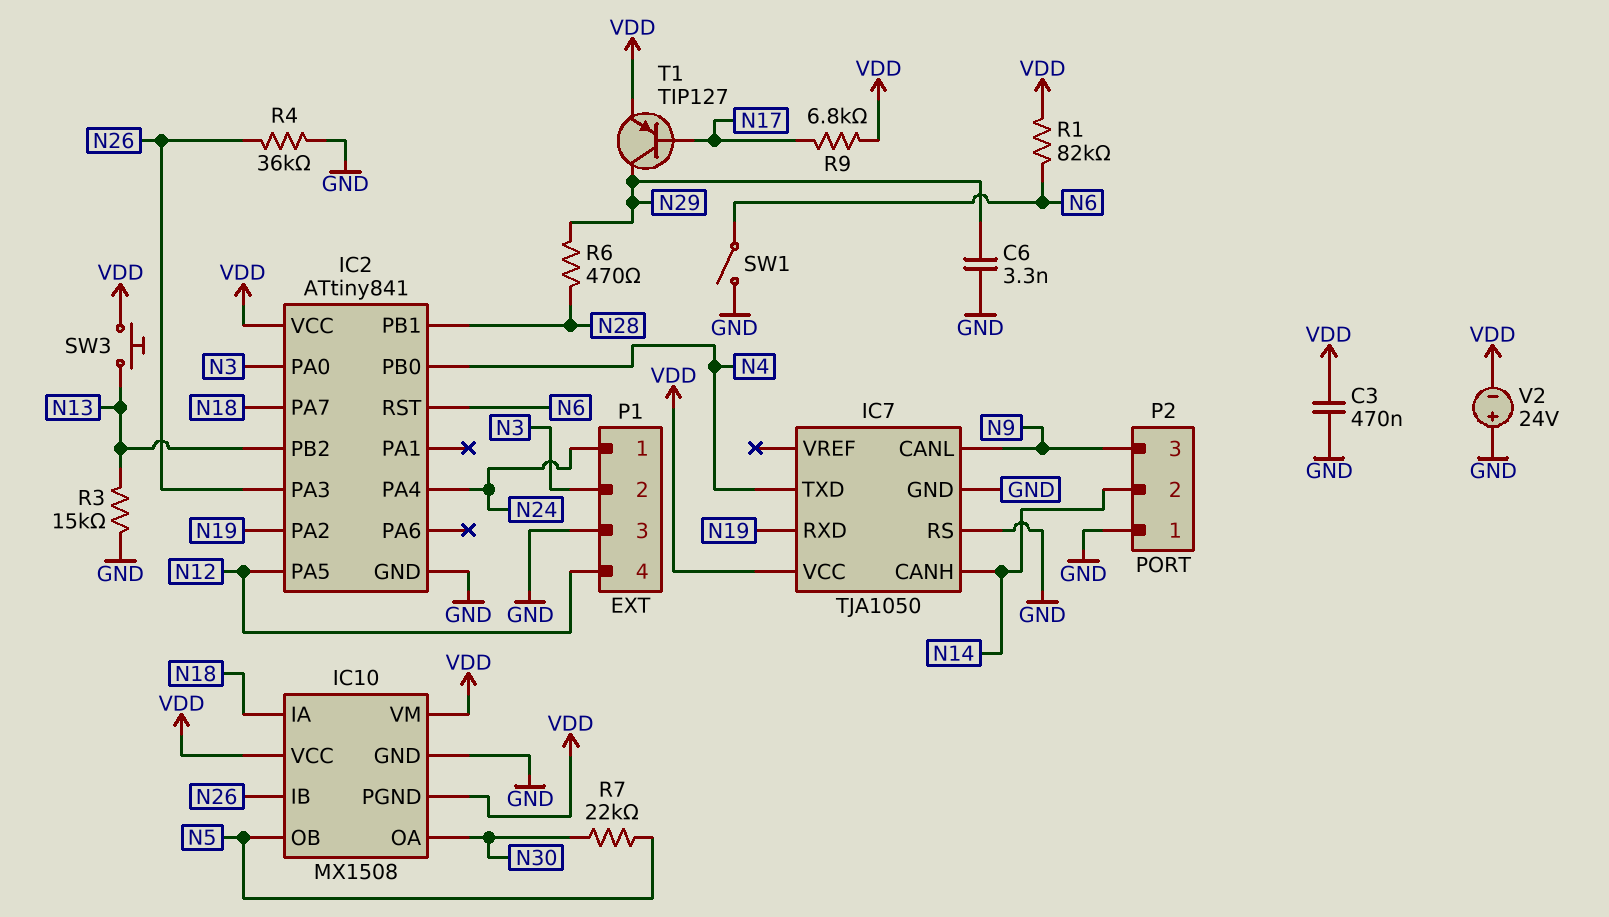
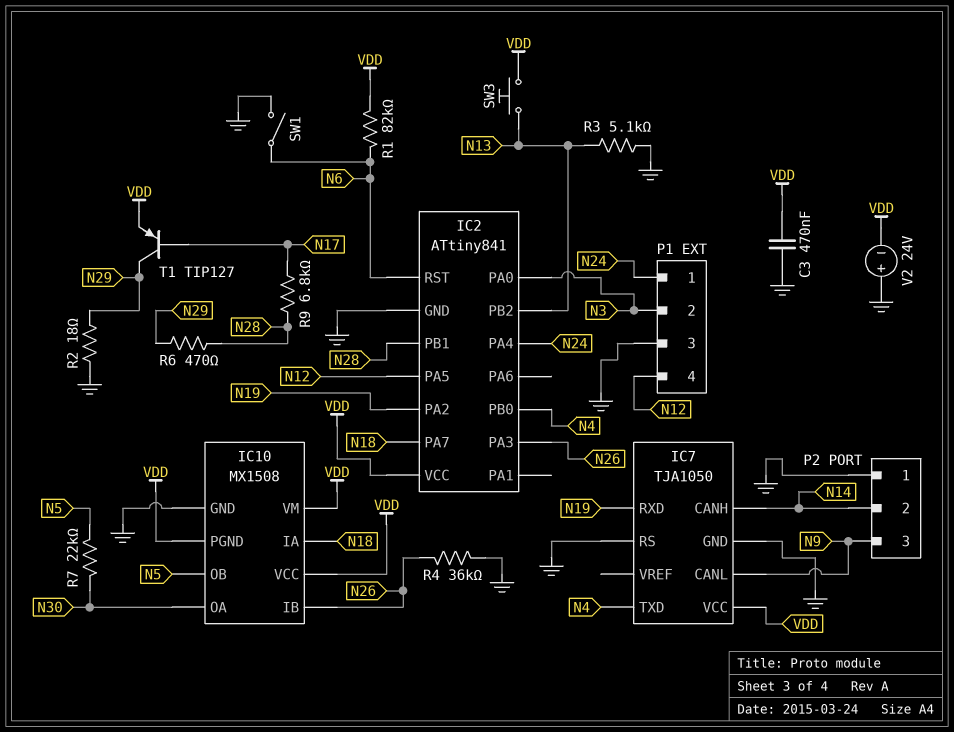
C6: 3.3nF (GND, N29) -> none
R2: none -> 18 (GND, N29)
R3: 15k (GND, N13) -> 5.1k (GND, N13)
R9: 6.8k (N17, VDD) -> 6.8k (N17, N28)

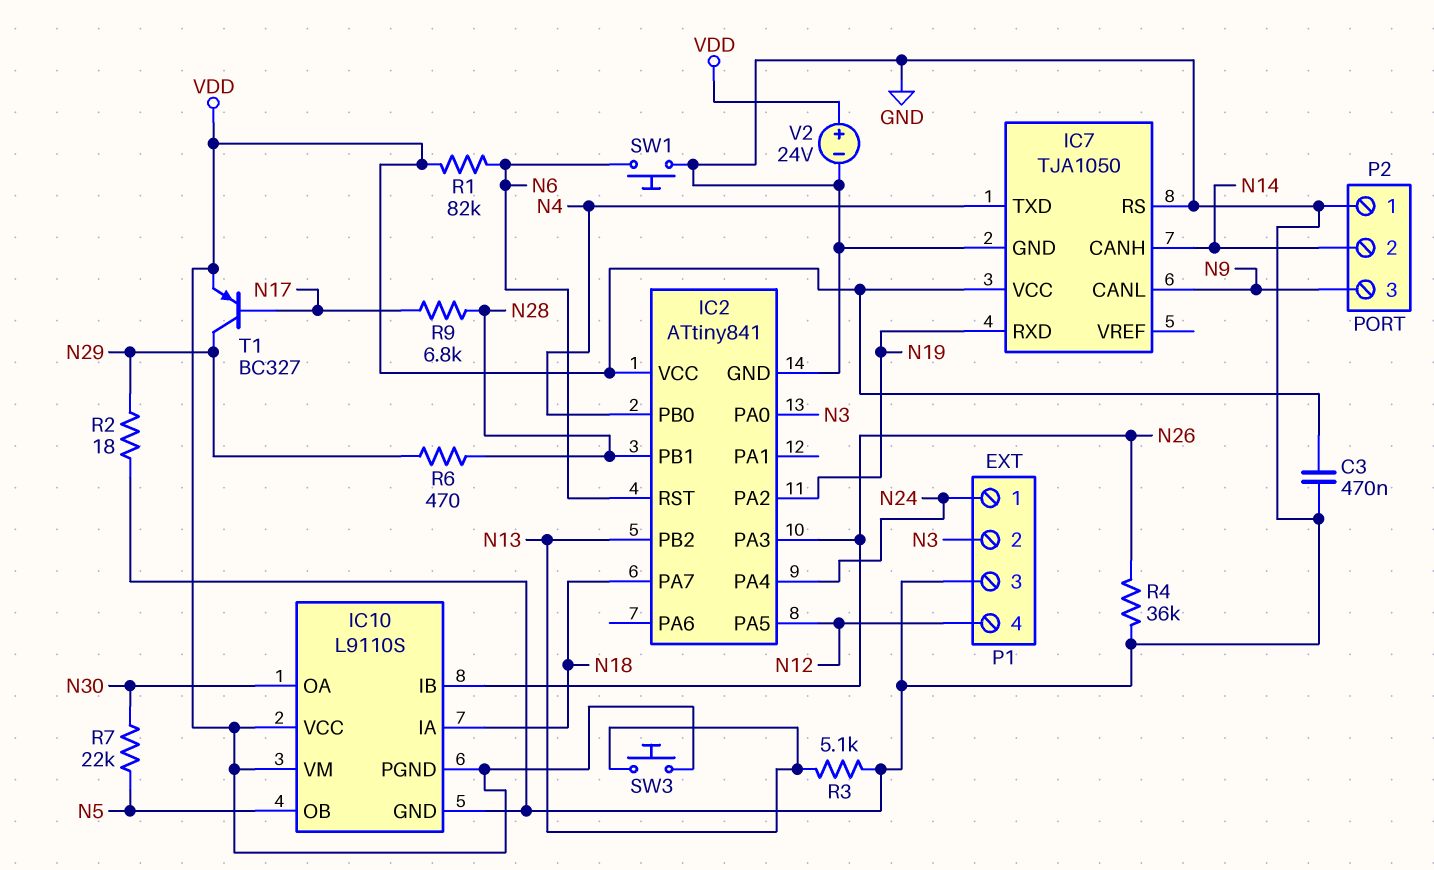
IC10: MX1508 -> L9110S
SW1: switch (GND, N6) -> button (GND, N6)
T1: PNP TIP127 (B N17, C N29, E VDD) -> PNP BC327 (B N17, C N29, E VDD)
V2: 24V (plus GND, minus VDD) -> 24V (plus VDD, minus GND)

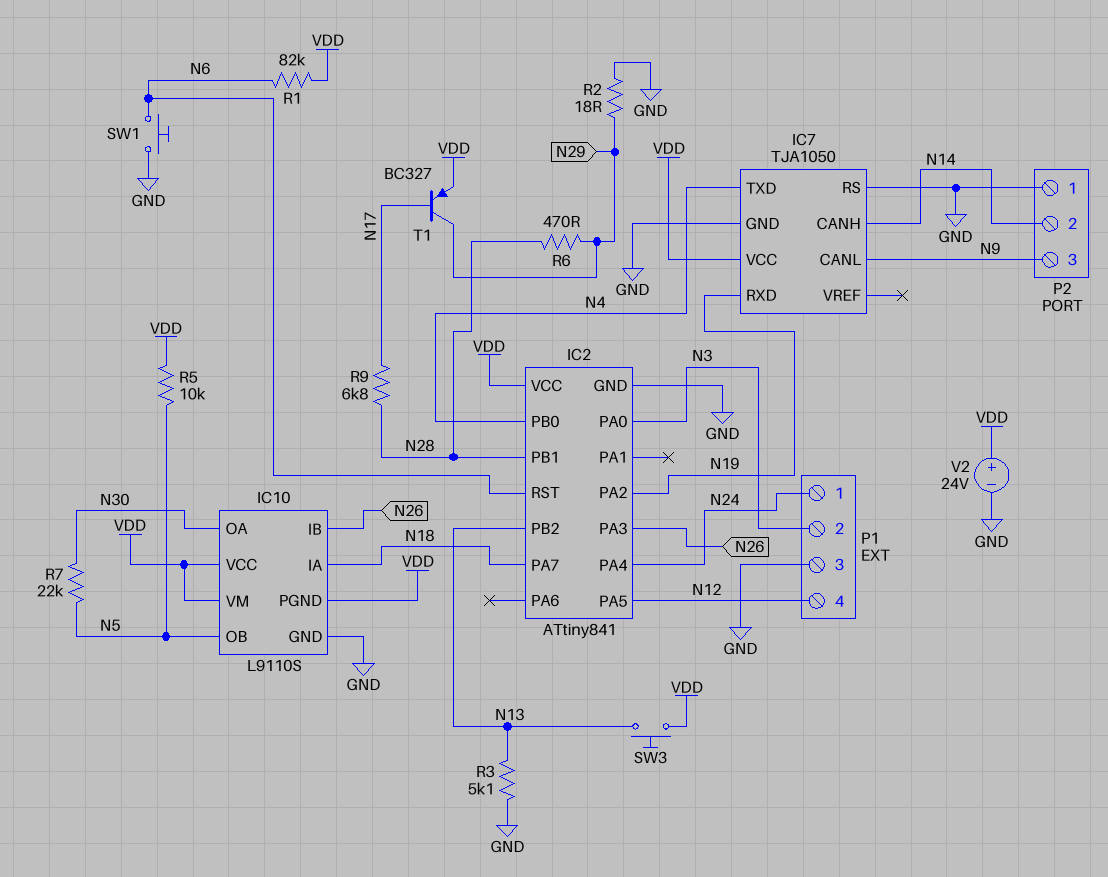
C3: 470nF (GND, VDD) -> none
R4: 36k (GND, N26) -> none
R5: none -> 10k (N5, VDD)

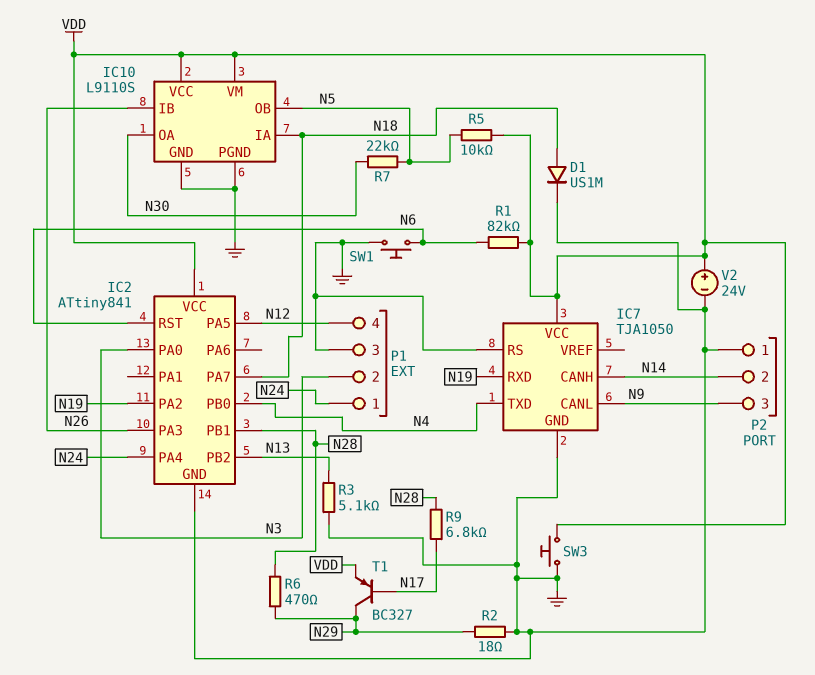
D1: none -> diode US1M (A N18, K GND)
IC10 pin PGND: VDD -> GND
SW3: button (N13, VDD) -> button (GND, VDD)

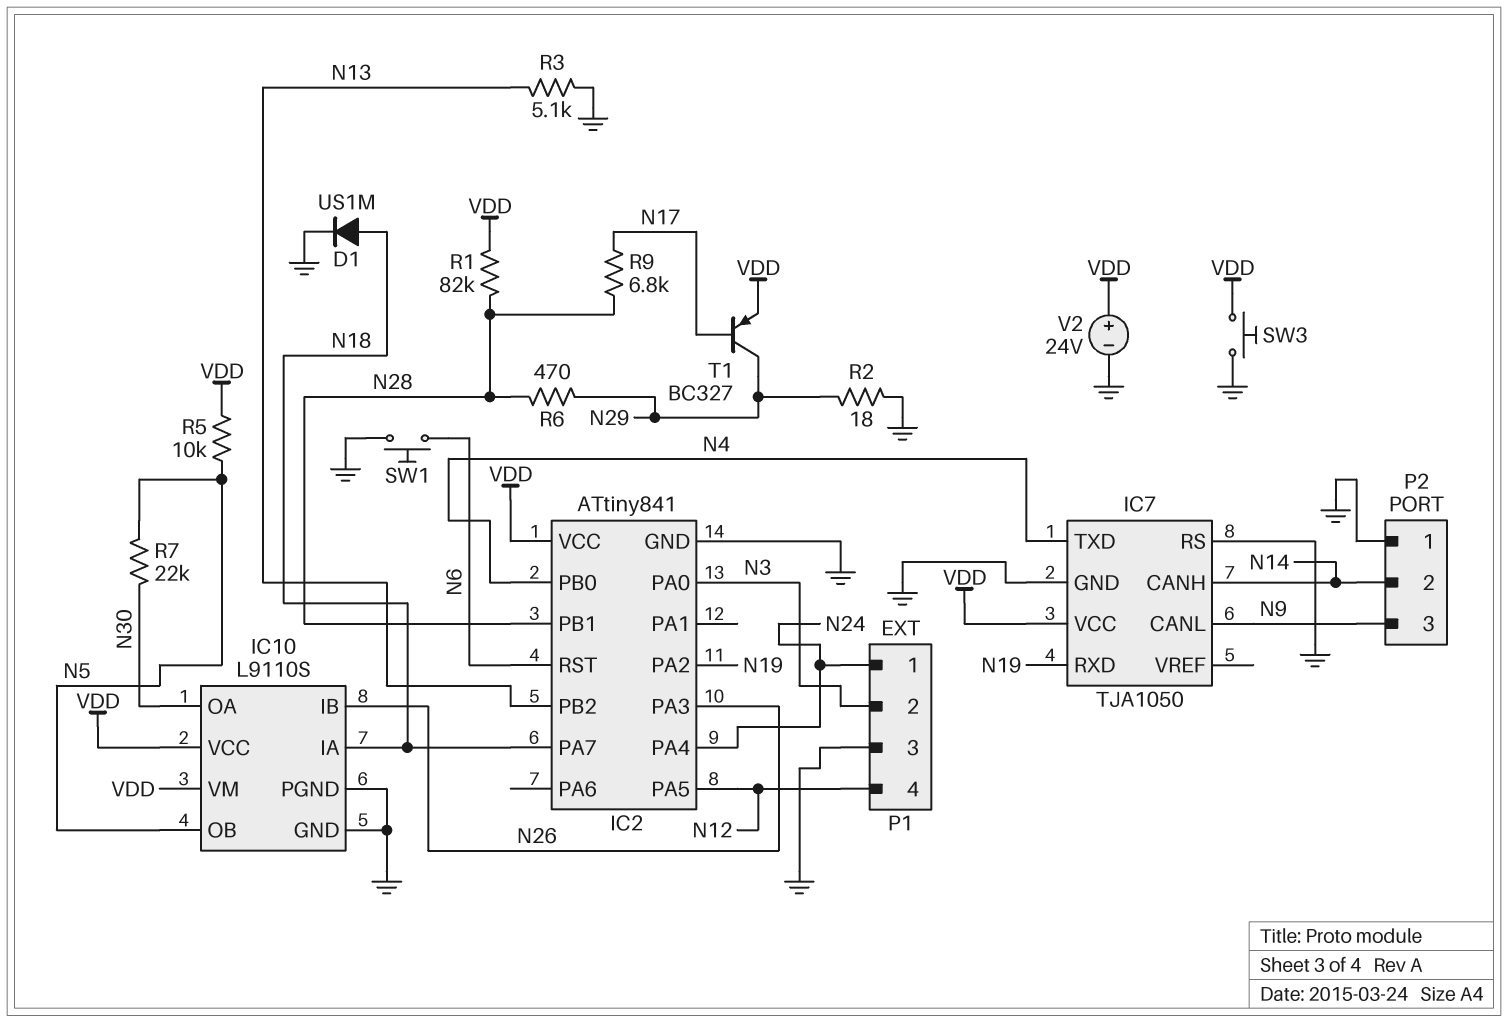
R1: 82k (N6, VDD) -> 82k (N28, VDD)

